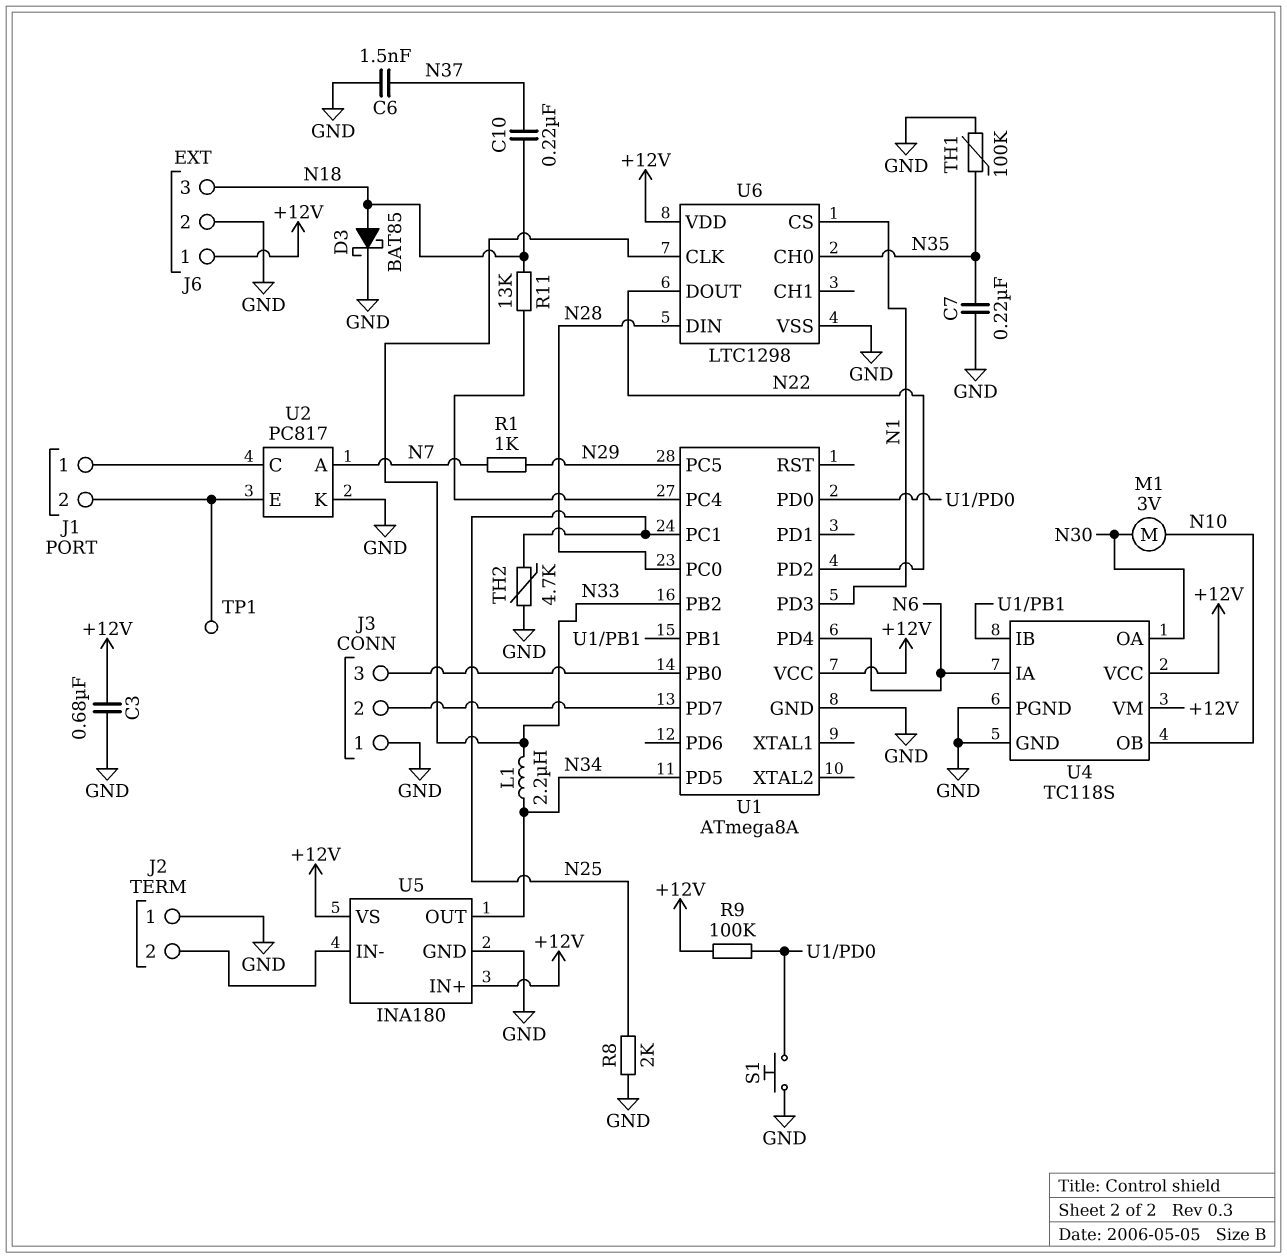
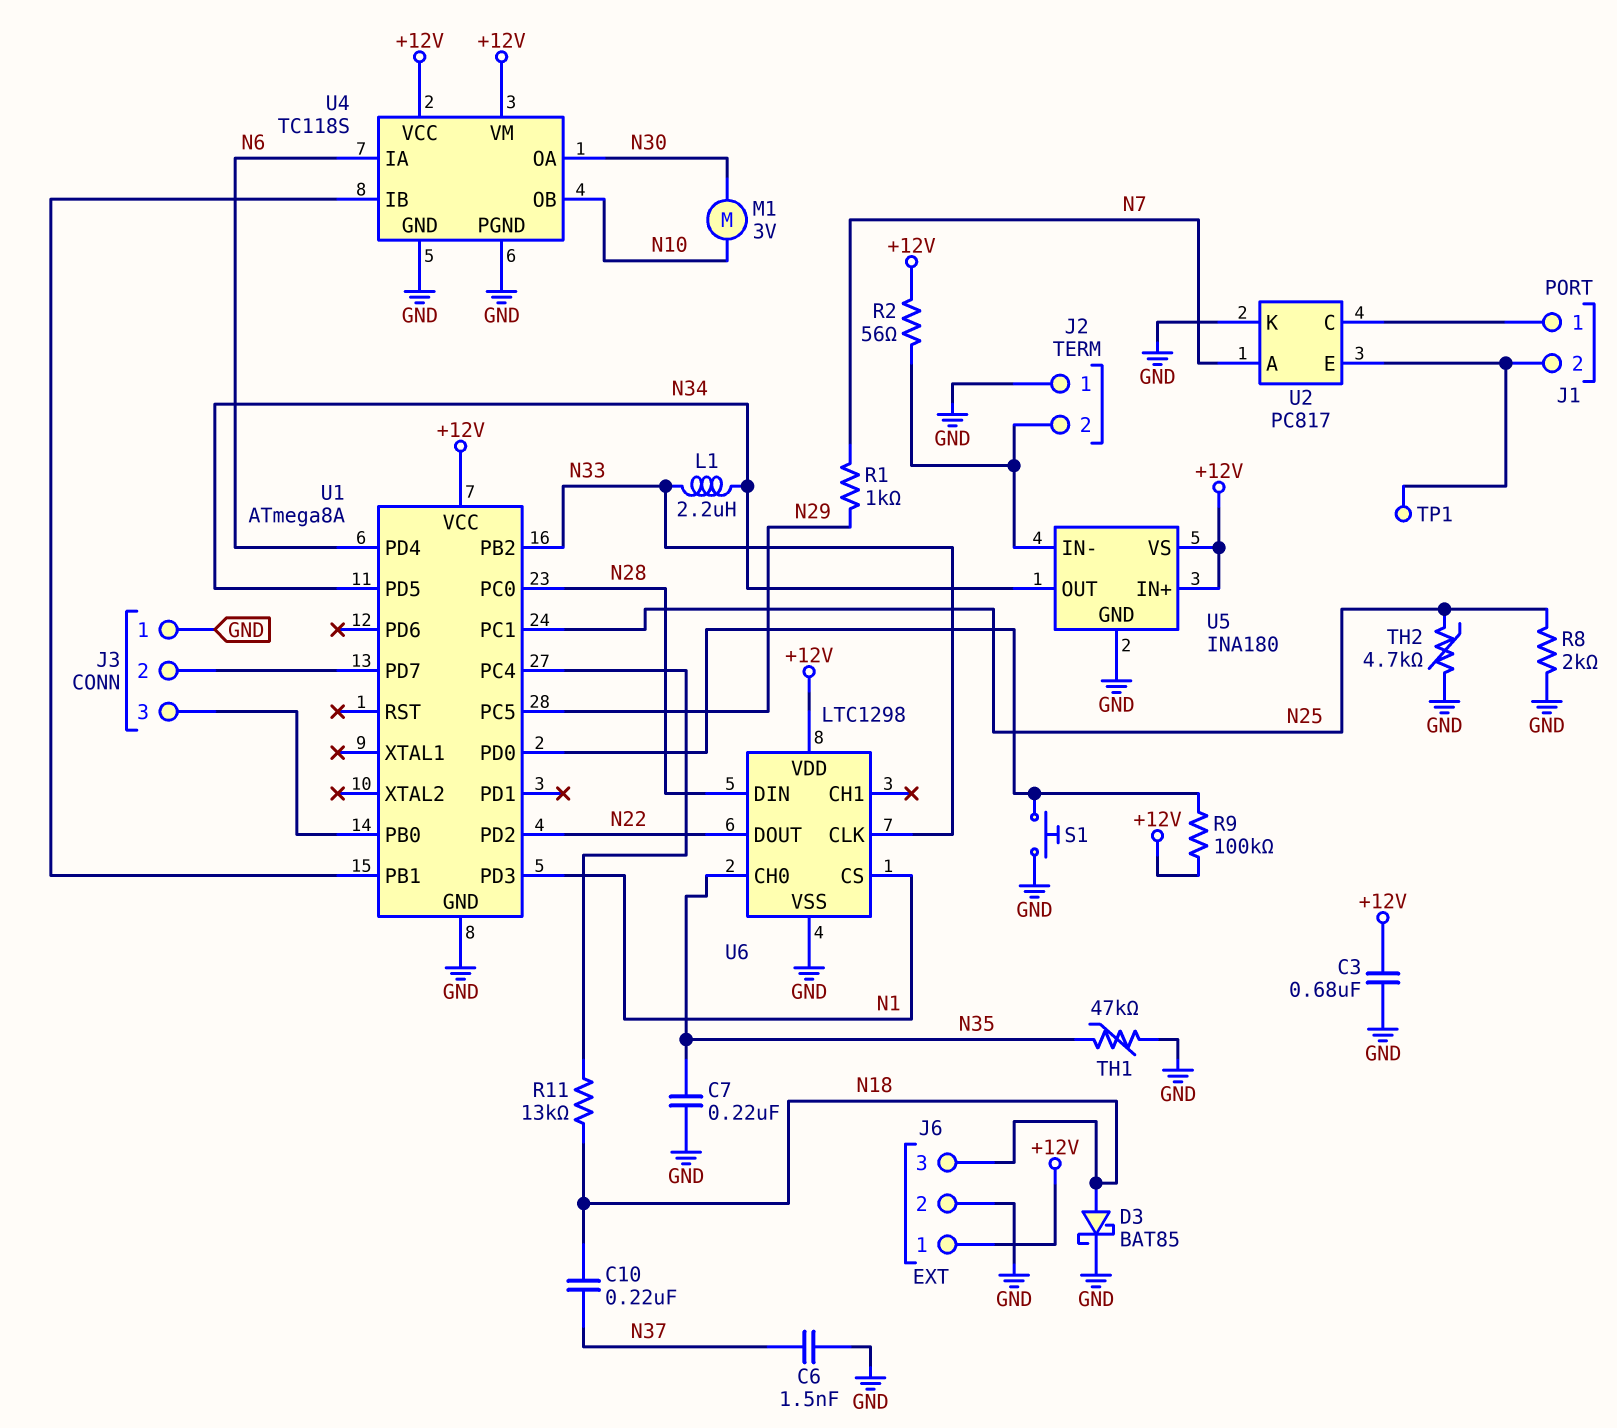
R2: none -> 56 (+12V, J2/2)
TH1: 100k (GND, N35) -> 47k (GND, N35)

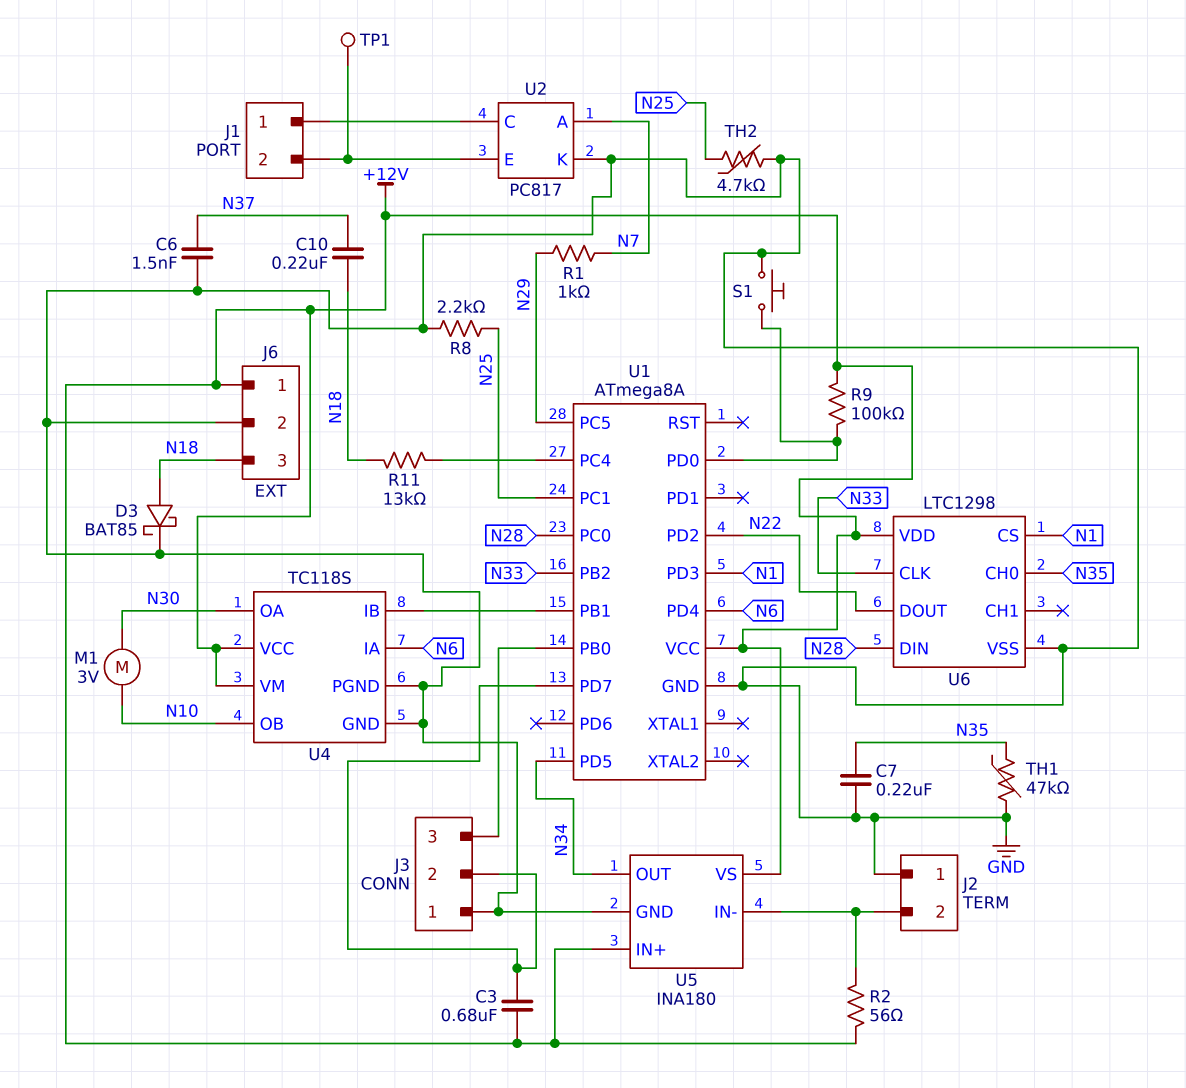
C3: 680nF (+12V, GND) -> 680nF (+12V, J3/2)
L1: 2.2uH (N33, N34) -> none
R8: 2k (GND, N25) -> 2.2k (GND, N25)

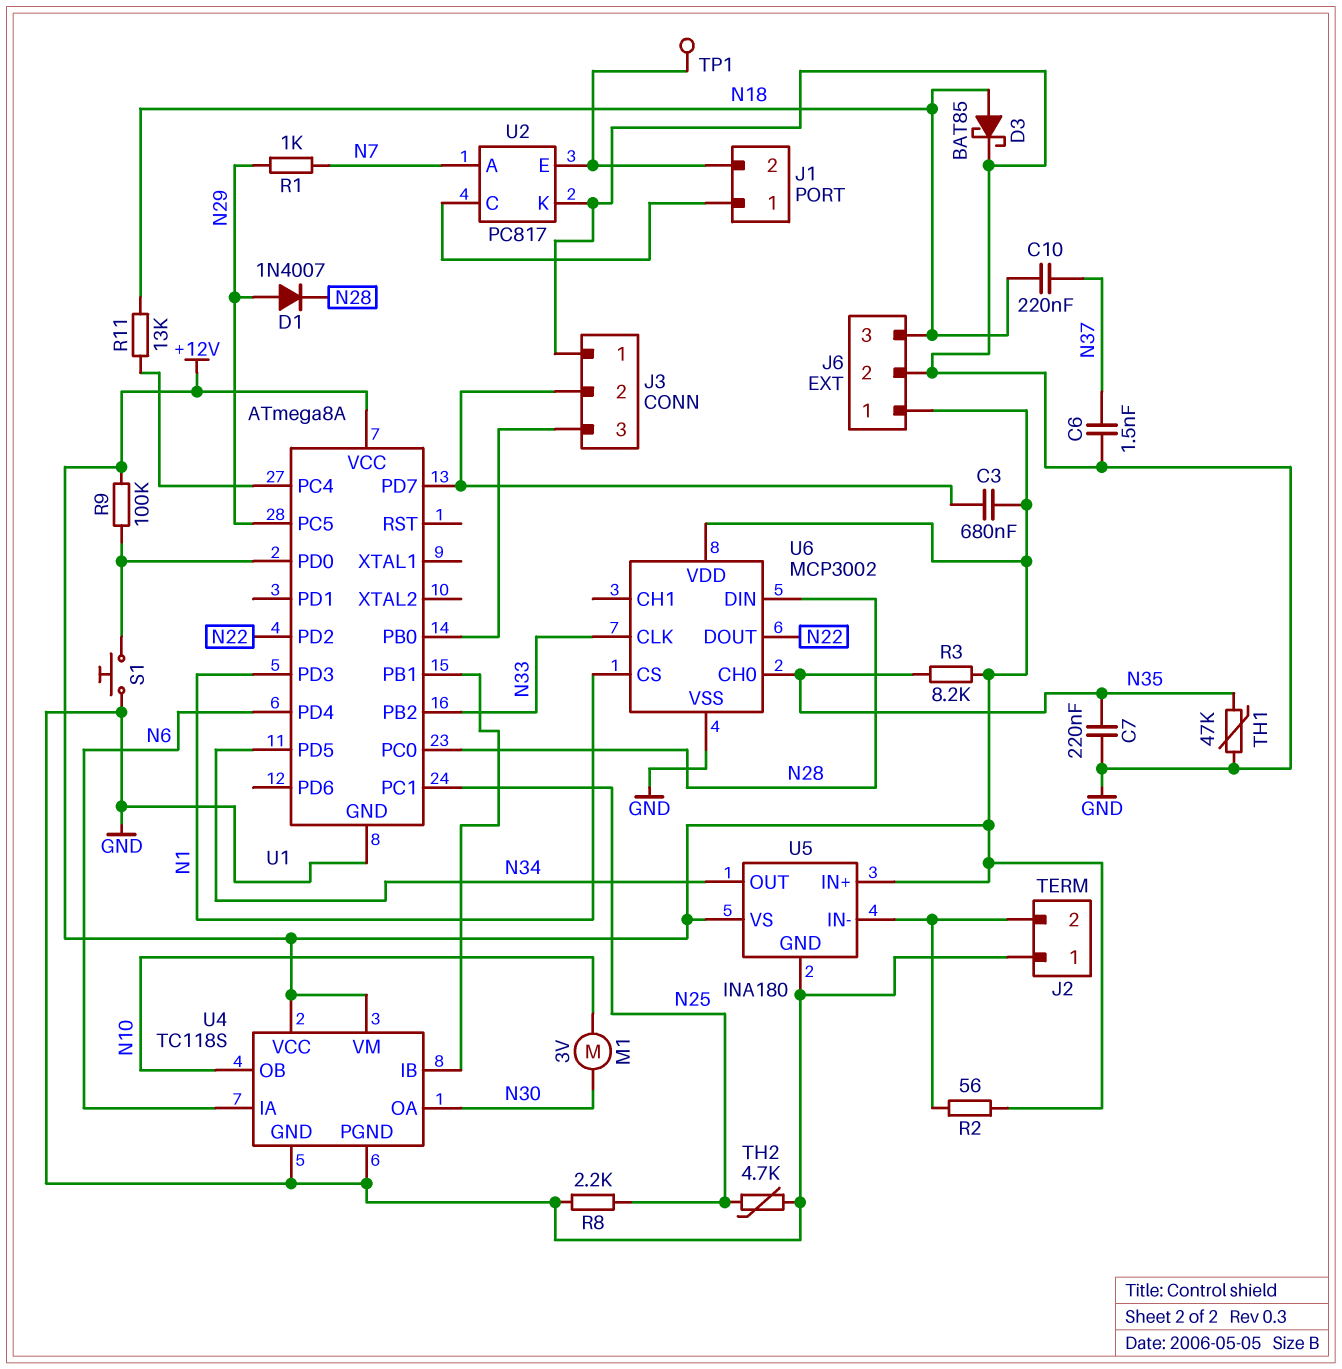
D1: none -> diode 1N4007 (A N29, K N28)
R3: none -> 8.2k (+12V, N35)
U6: LTC1298 -> MCP3002

